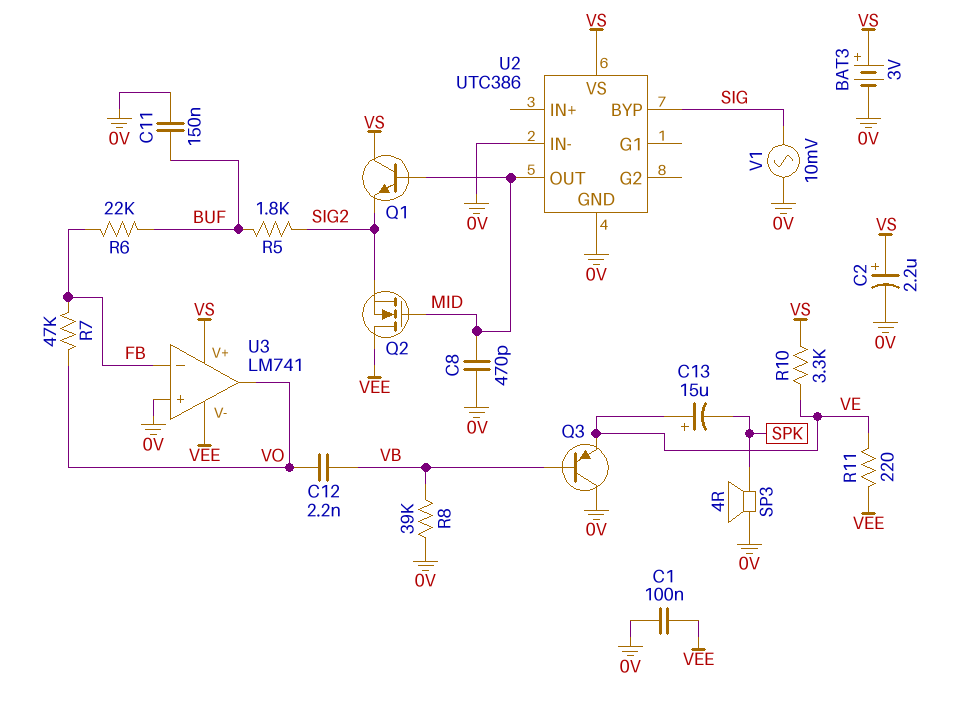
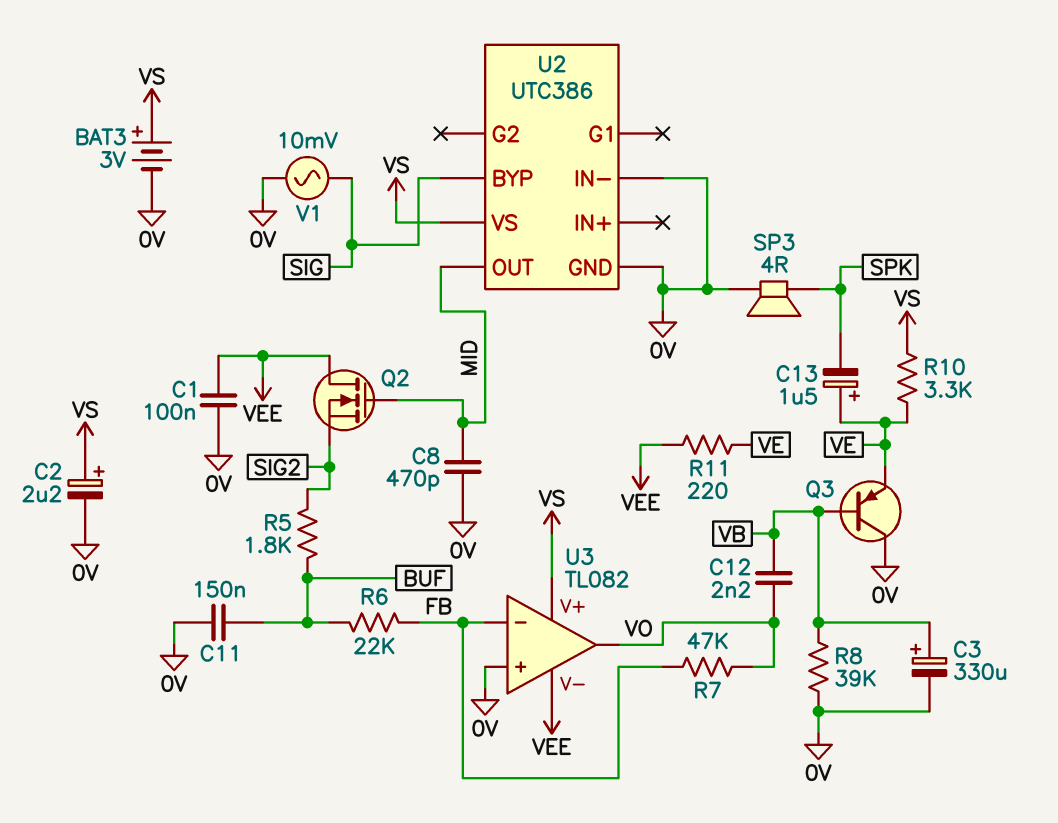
C3: none -> 330uF (plus VB, minus 0V)
C13: 15uF (plus VE, minus SPK) -> 1.5uF (plus VE, minus SPK)
Q1: NPN (B MID, C VS, E SIG2) -> none
U3: LM741 -> TL082

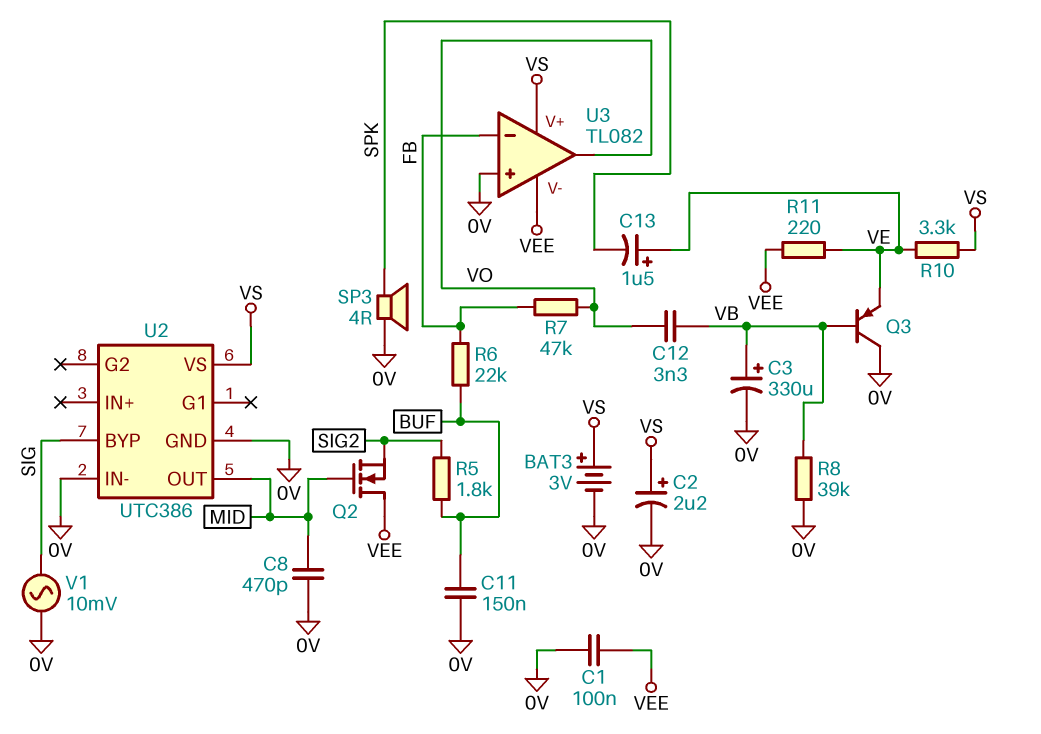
C12: 2.2nF (VB, VO) -> 3.3nF (VB, VO)

